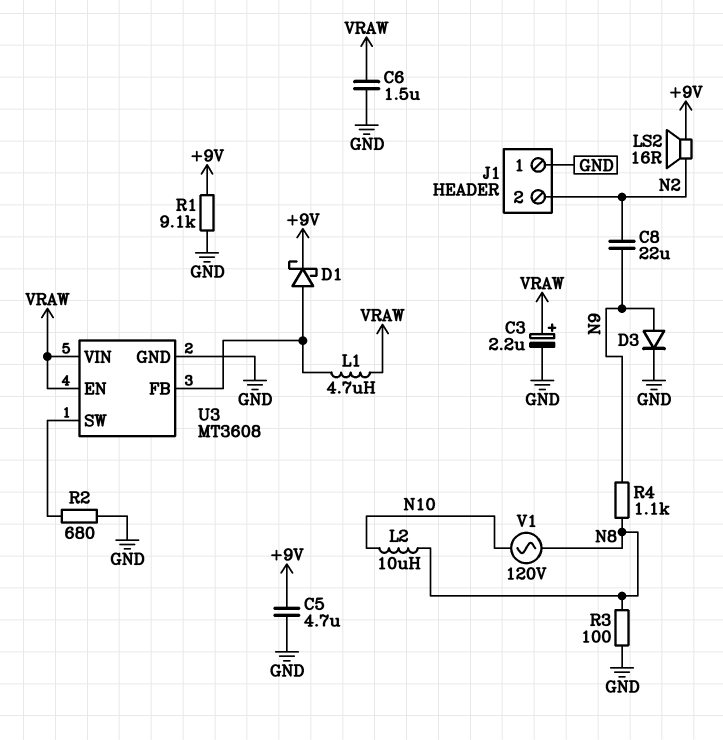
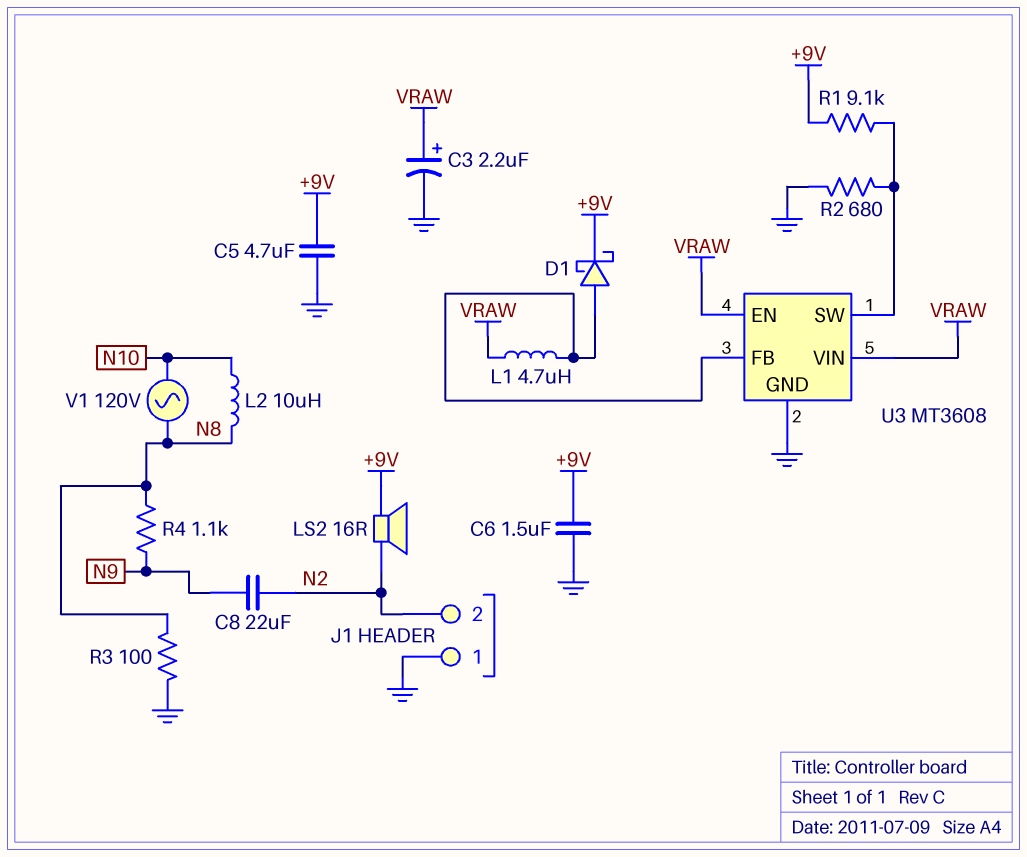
C6: 1.5uF (GND, VRAW) -> 1.5uF (+9V, GND)
D3: diode (A N9, K GND) -> none
R1: 9.1k (+9V, GND) -> 9.1k (+9V, U3/SW)

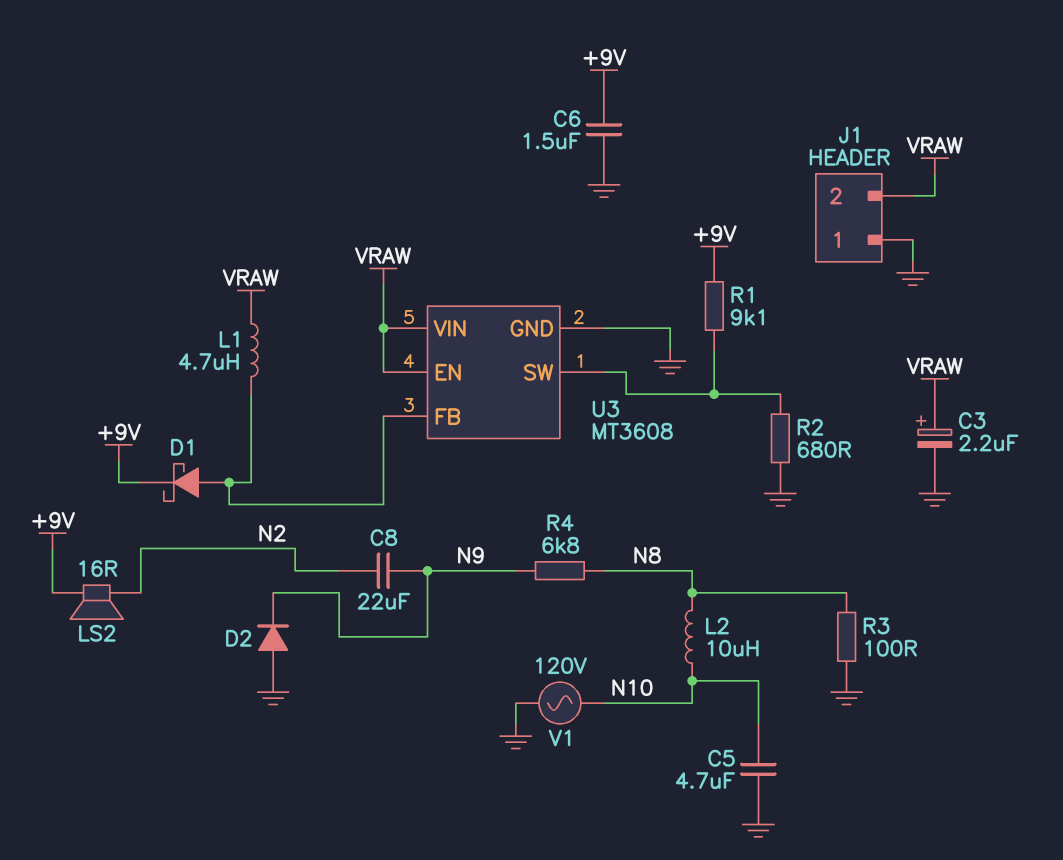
C5: 4.7uF (+9V, GND) -> 4.7uF (GND, N10)
D2: none -> diode (A GND, K N9)
J1 pin 2: N2 -> VRAW
R4: 1.1k (N8, N9) -> 6.8k (N8, N9)
V1: AC 120V (N8, N10) -> AC 120V (GND, N10)

